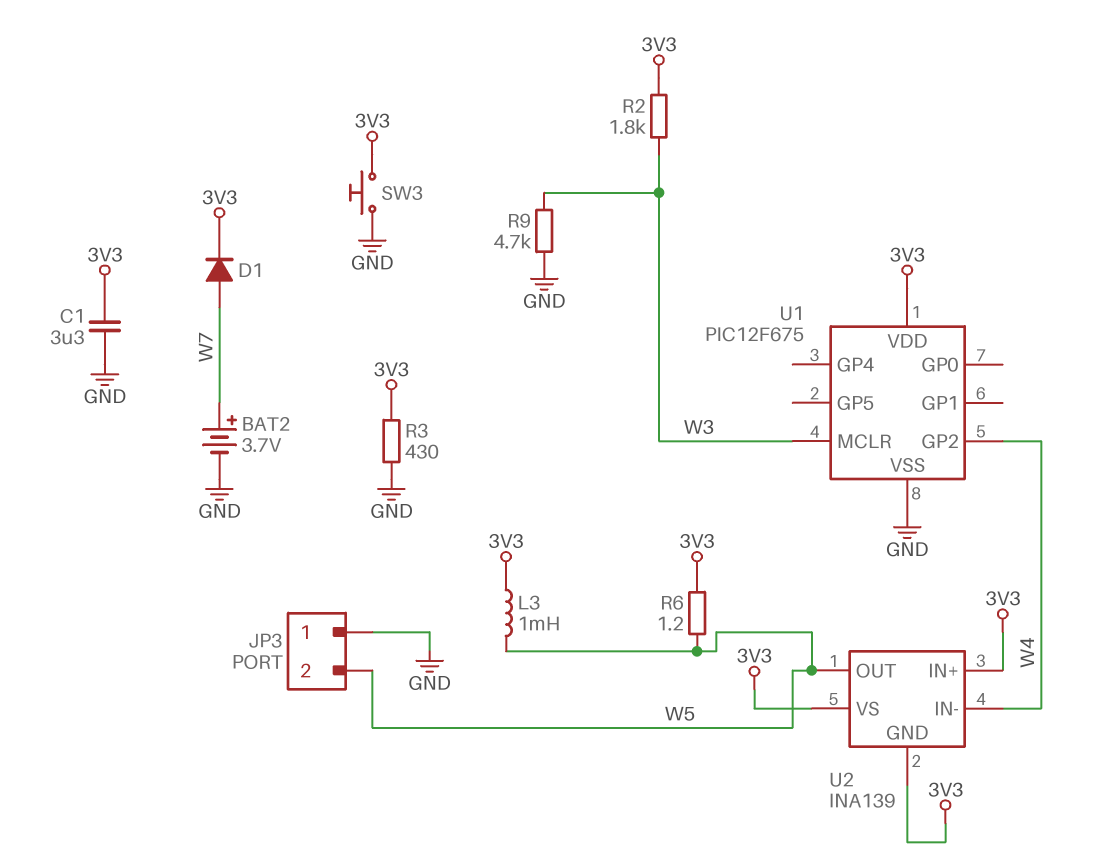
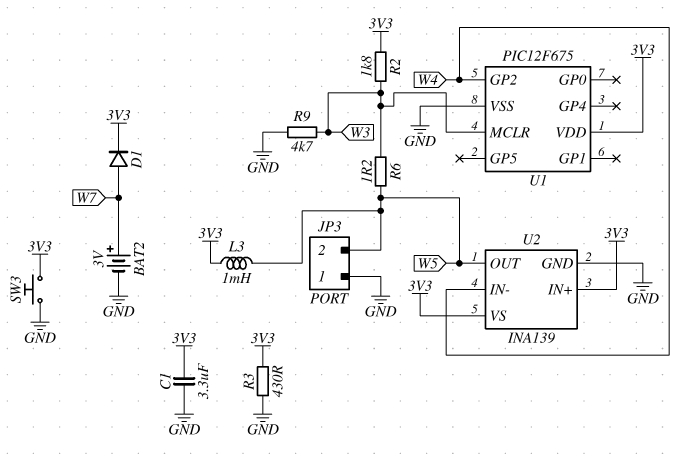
BAT2: 3.7V (plus W7, minus GND) -> 3V (plus W7, minus GND)
R6: 1.2 (3V3, W5) -> 1.2 (W3, W5)
U2 pin GND: 3V3 -> GND

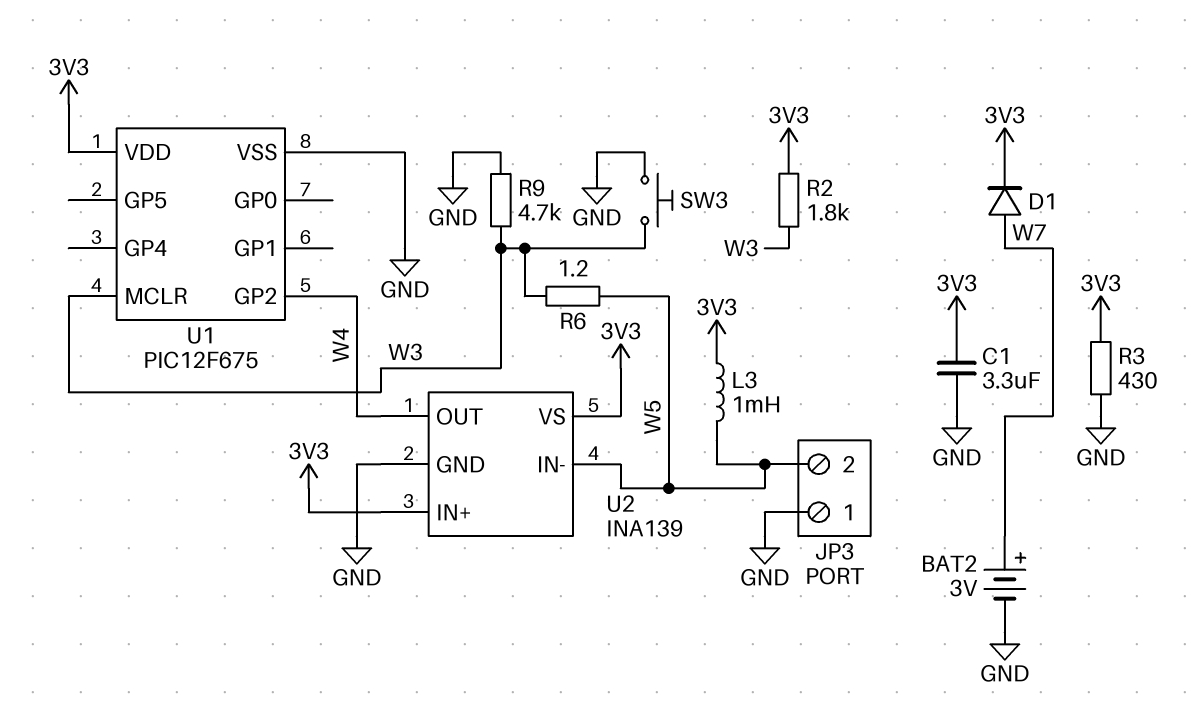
SW3: button (3V3, GND) -> button (GND, W3)
U2 pin IN-: W4 -> W5
U2 pin OUT: W5 -> W4

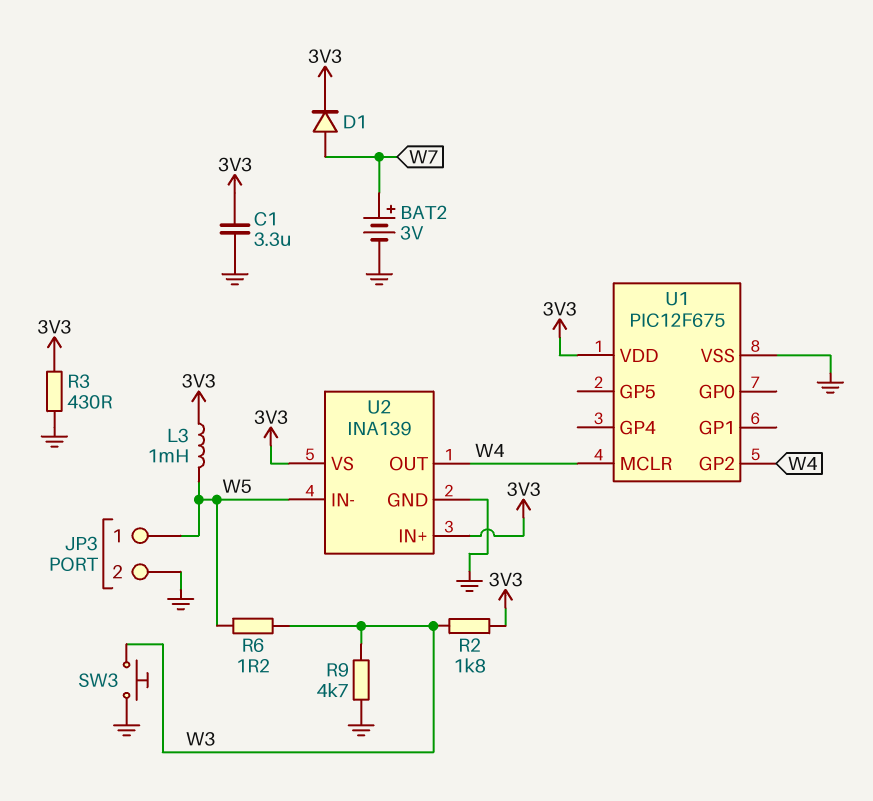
JP3 pin 1: GND -> W5
JP3 pin 2: W5 -> GND
U1 pin MCLR: W3 -> W4

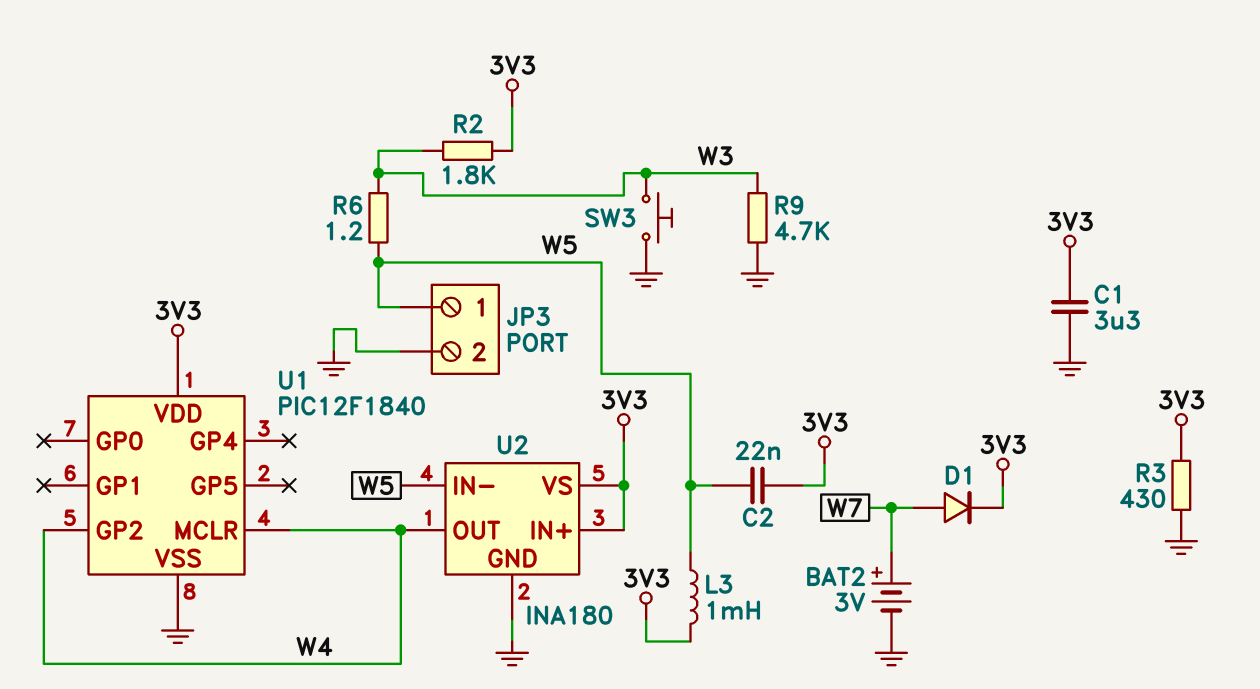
C2: none -> 22nF (3V3, W5)
U1: PIC12F675 -> PIC12F1840
U2: INA139 -> INA180

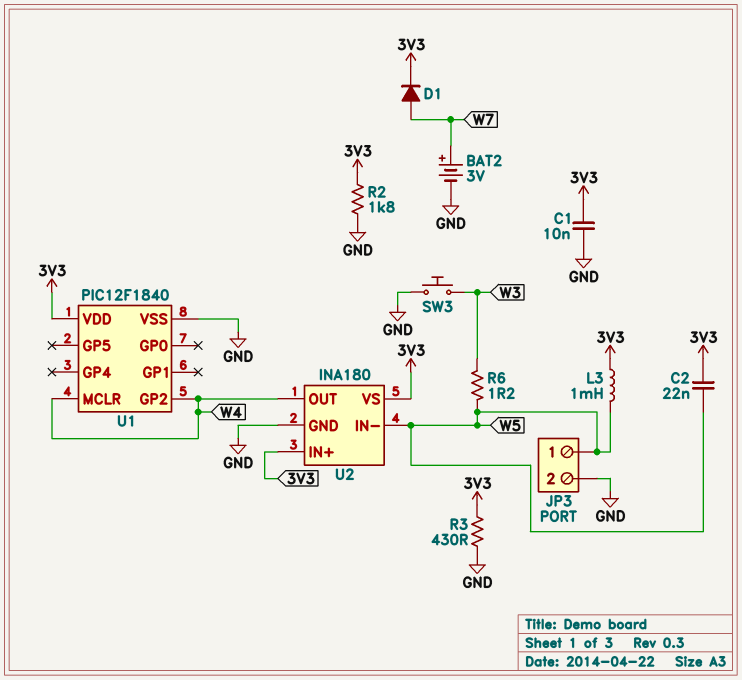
C1: 3.3uF (3V3, GND) -> 10nF (3V3, GND)
R2: 1.8k (3V3, W3) -> 1.8k (3V3, GND)
R9: 4.7k (GND, W3) -> none

